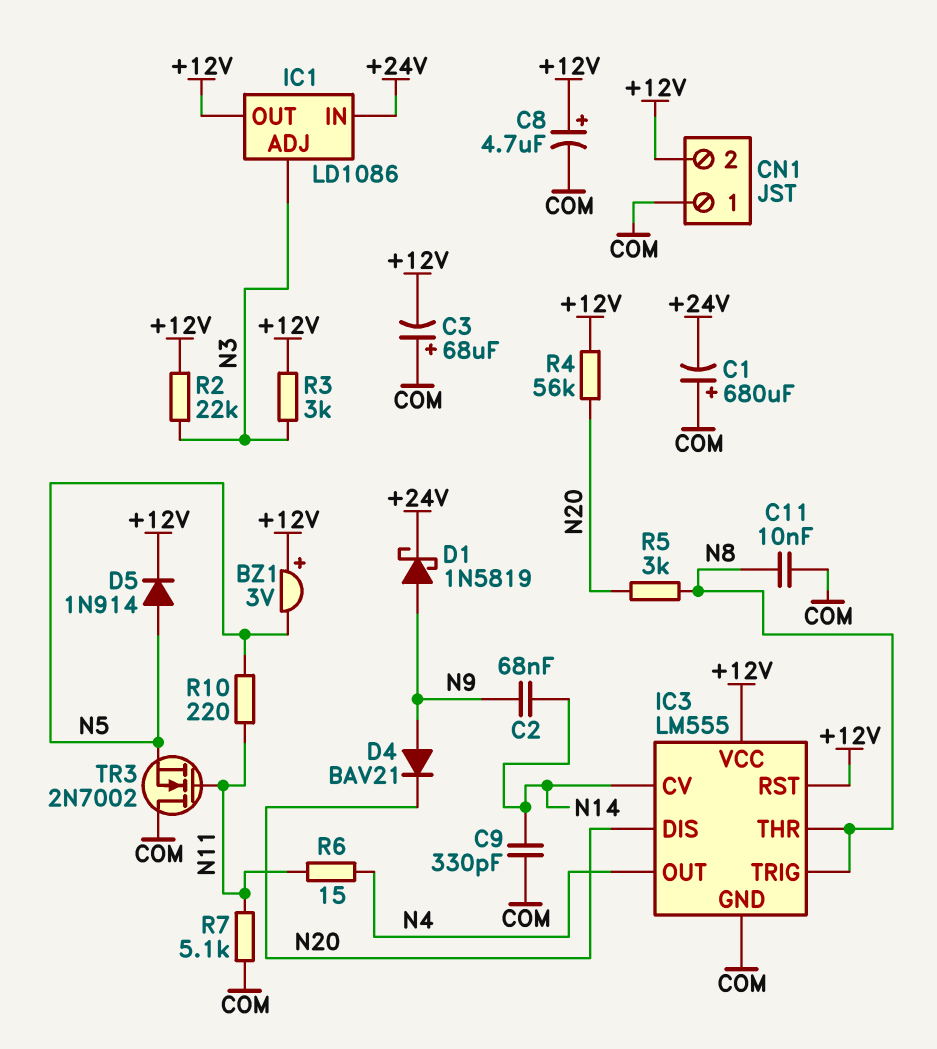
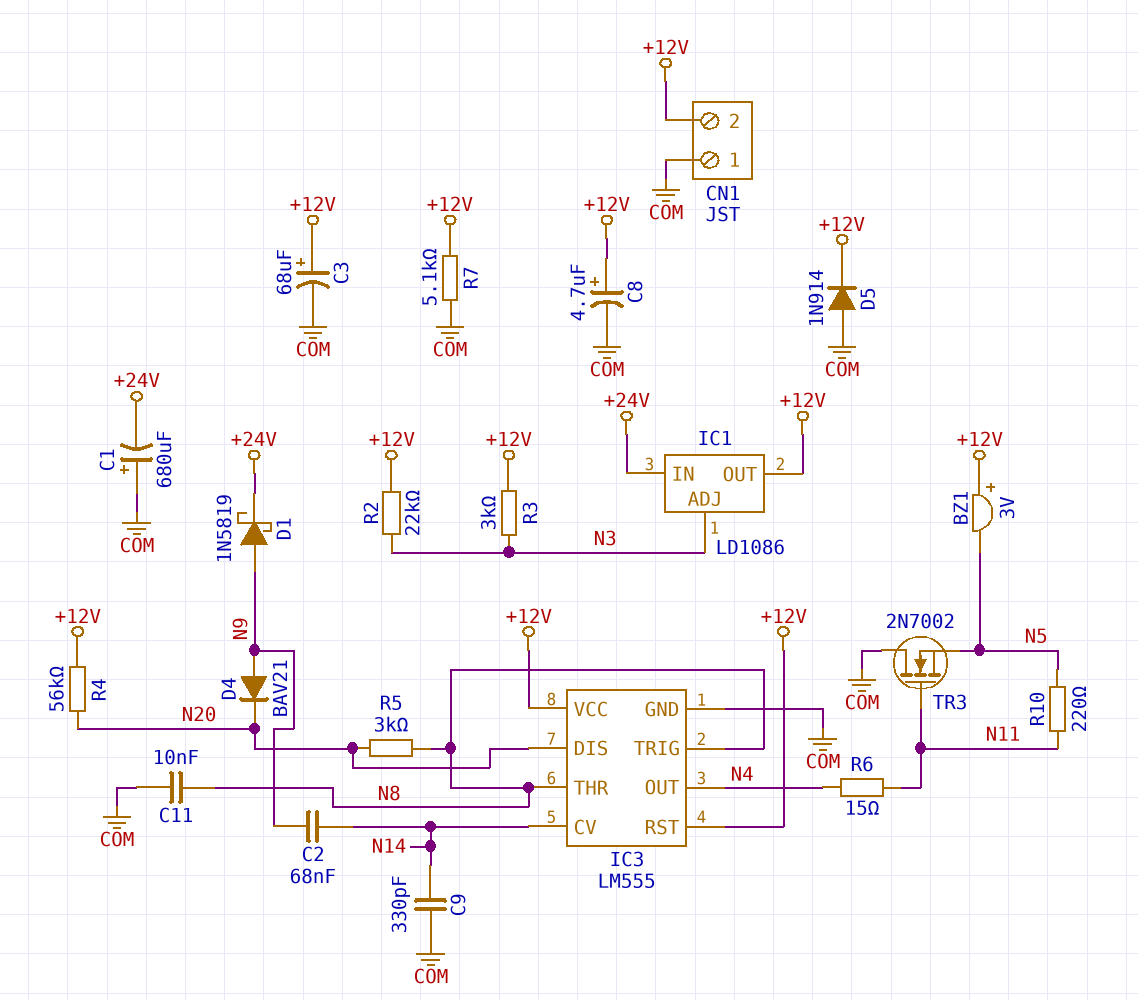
C3: 68uF (plus COM, minus +12V) -> 68uF (plus +12V, minus COM)
D5: diode 1N914 (A N5, K +12V) -> diode 1N914 (A COM, K +12V)
R7: 5.1k (COM, N11) -> 5.1k (+12V, COM)

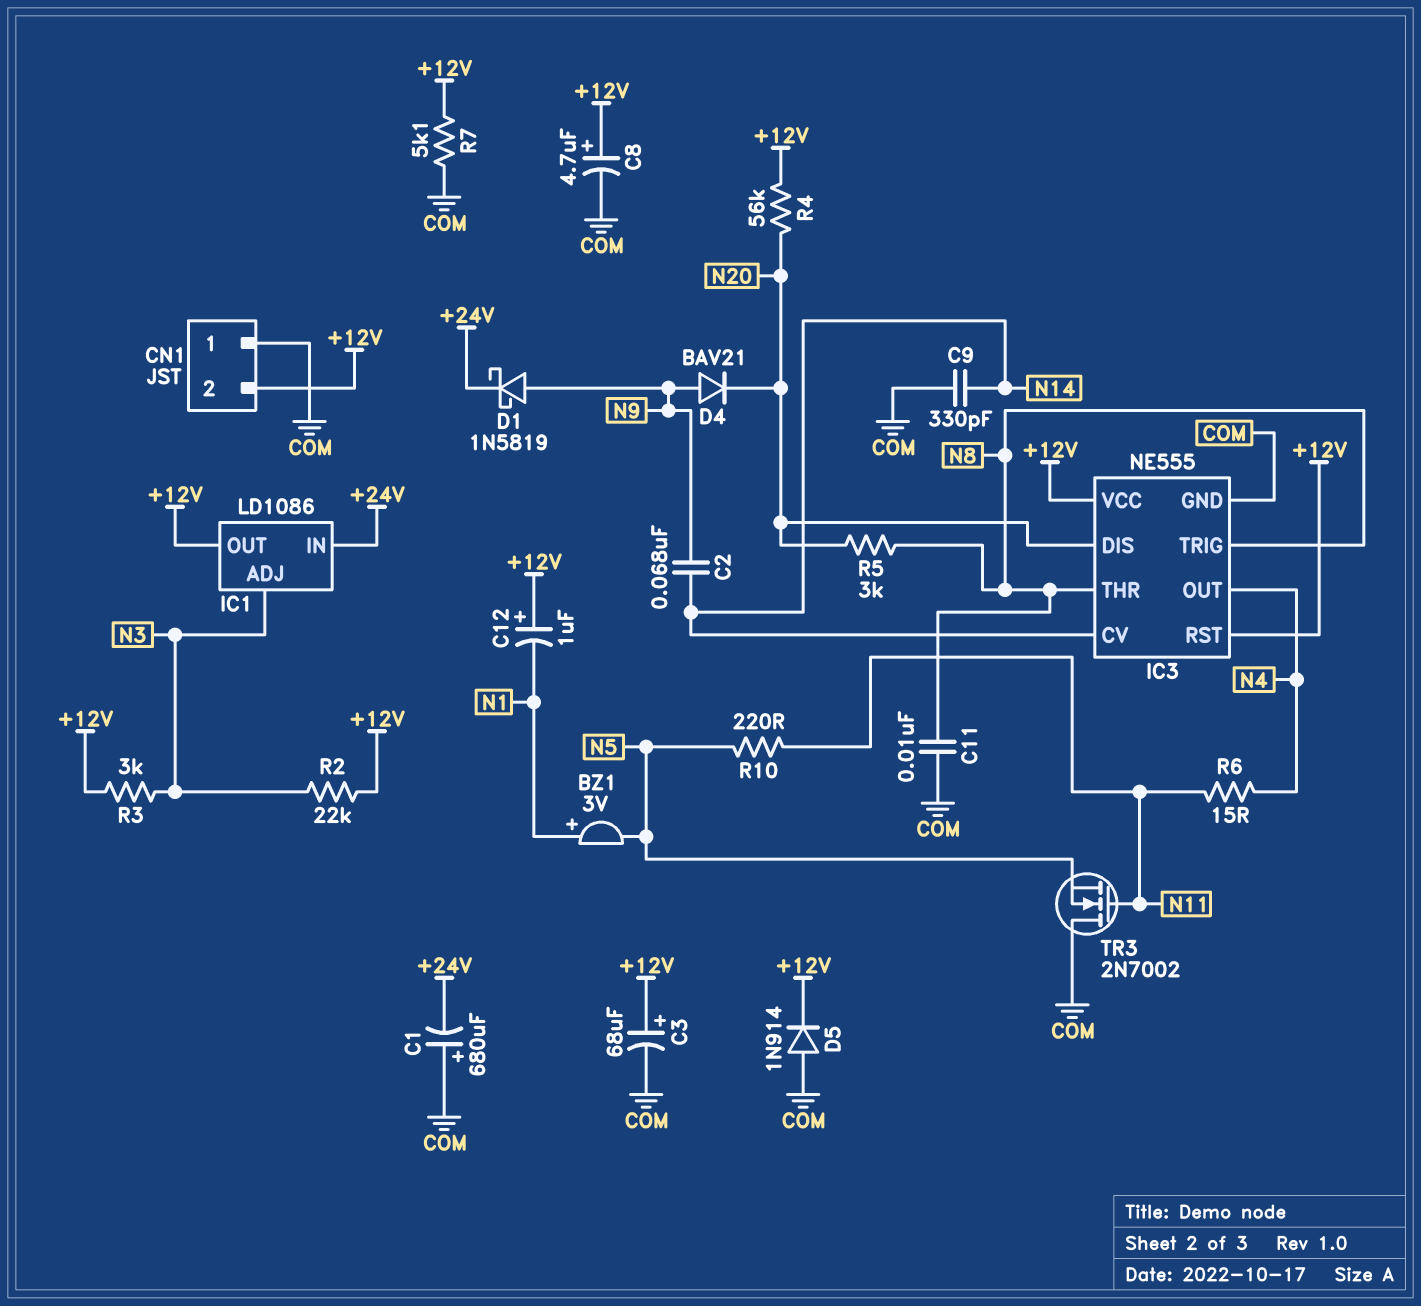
BZ1: buzzer 3V (plus +12V, minus N5) -> buzzer 3V (plus N1, minus N5)
C12: none -> 1uF (plus +12V, minus N1)
IC3: LM555 -> NE555

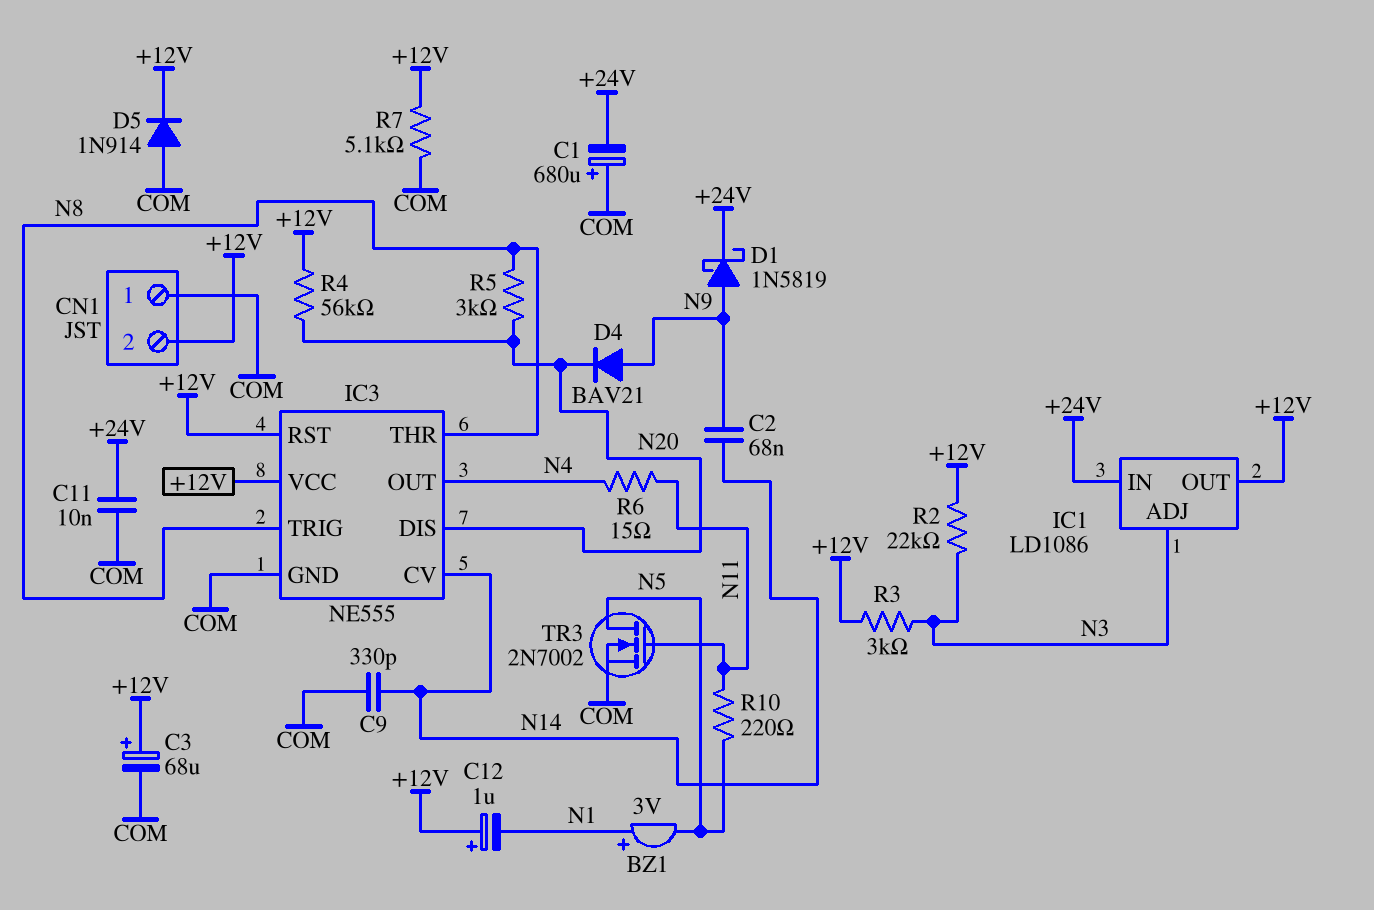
C8: 4.7uF (plus +12V, minus COM) -> none
C11: 10nF (COM, N8) -> 10nF (+24V, COM)
TR3: NMOS 2N7002 (G N11, D COM, S N5) -> NMOS 2N7002 (G N11, D N5, S COM)

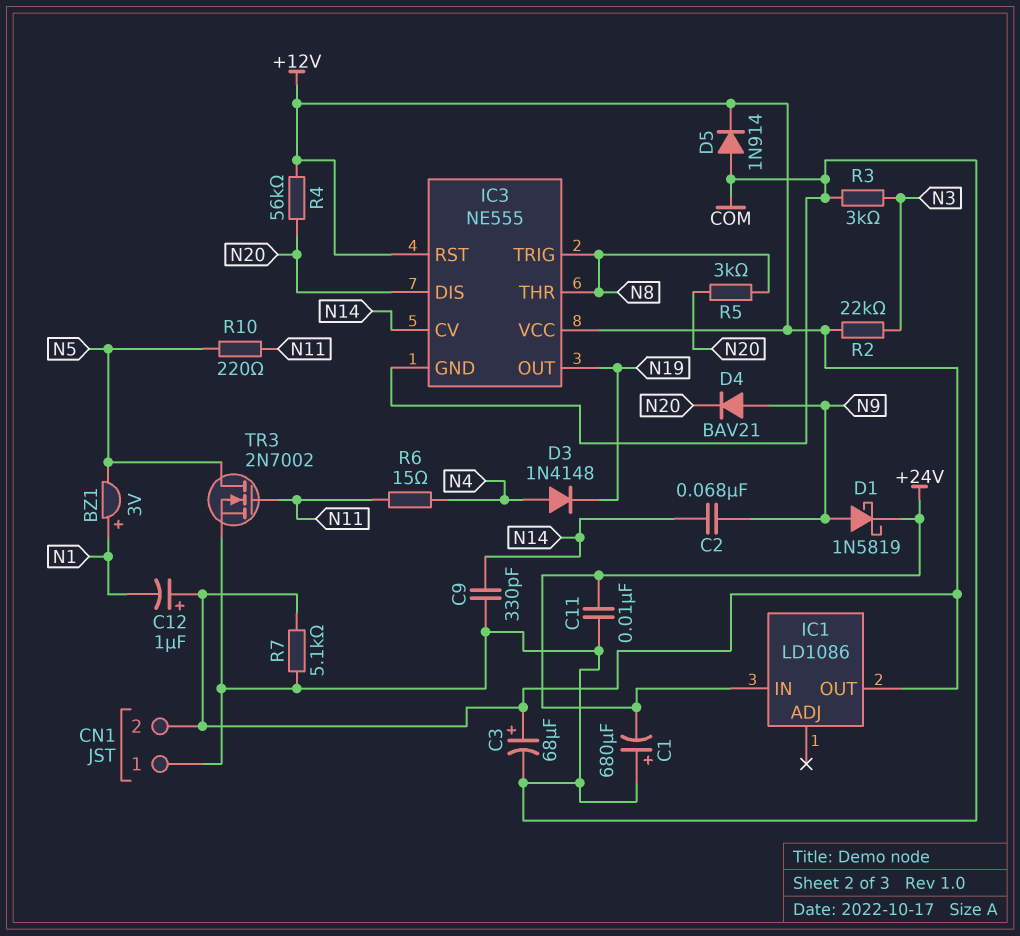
D3: none -> diode 1N4148 (A N4, K N19)
IC1 pin ADJ: N3 -> none
IC3 pin OUT: N4 -> N19
R3: 3k (+12V, N3) -> 3k (COM, N3)

